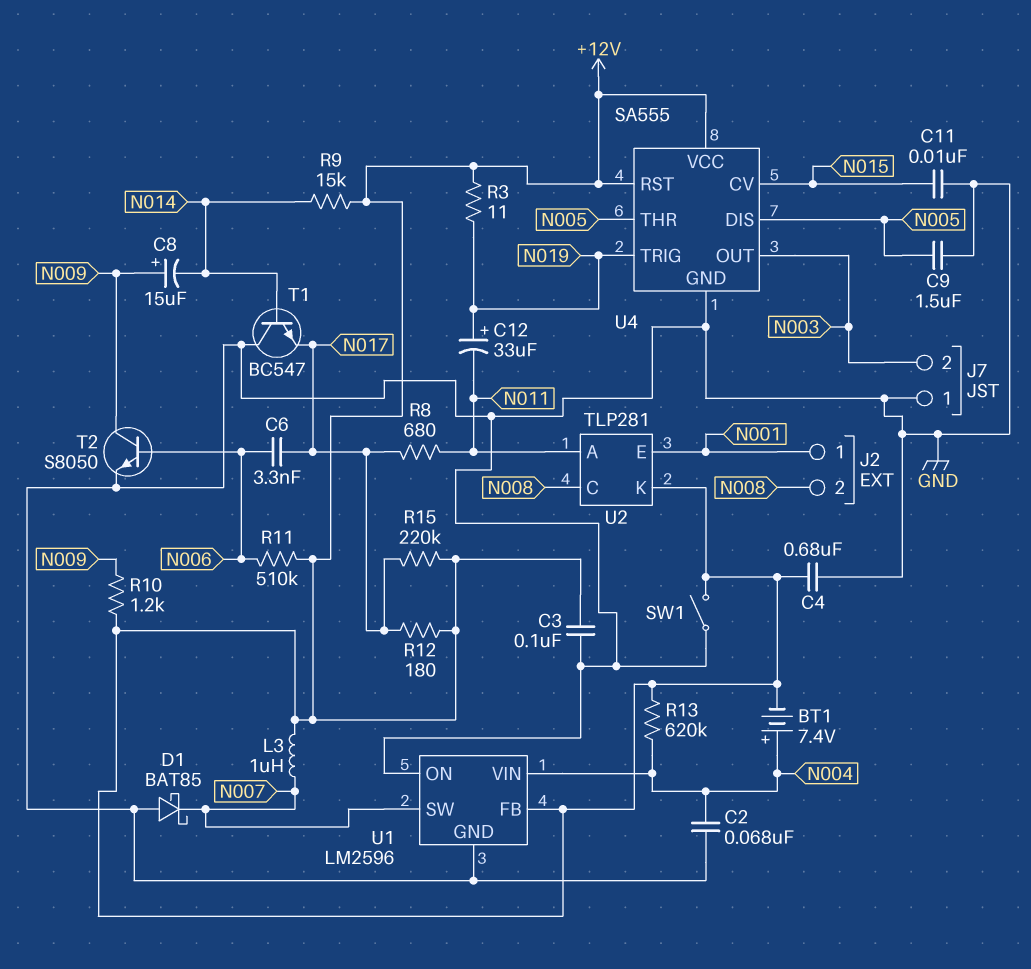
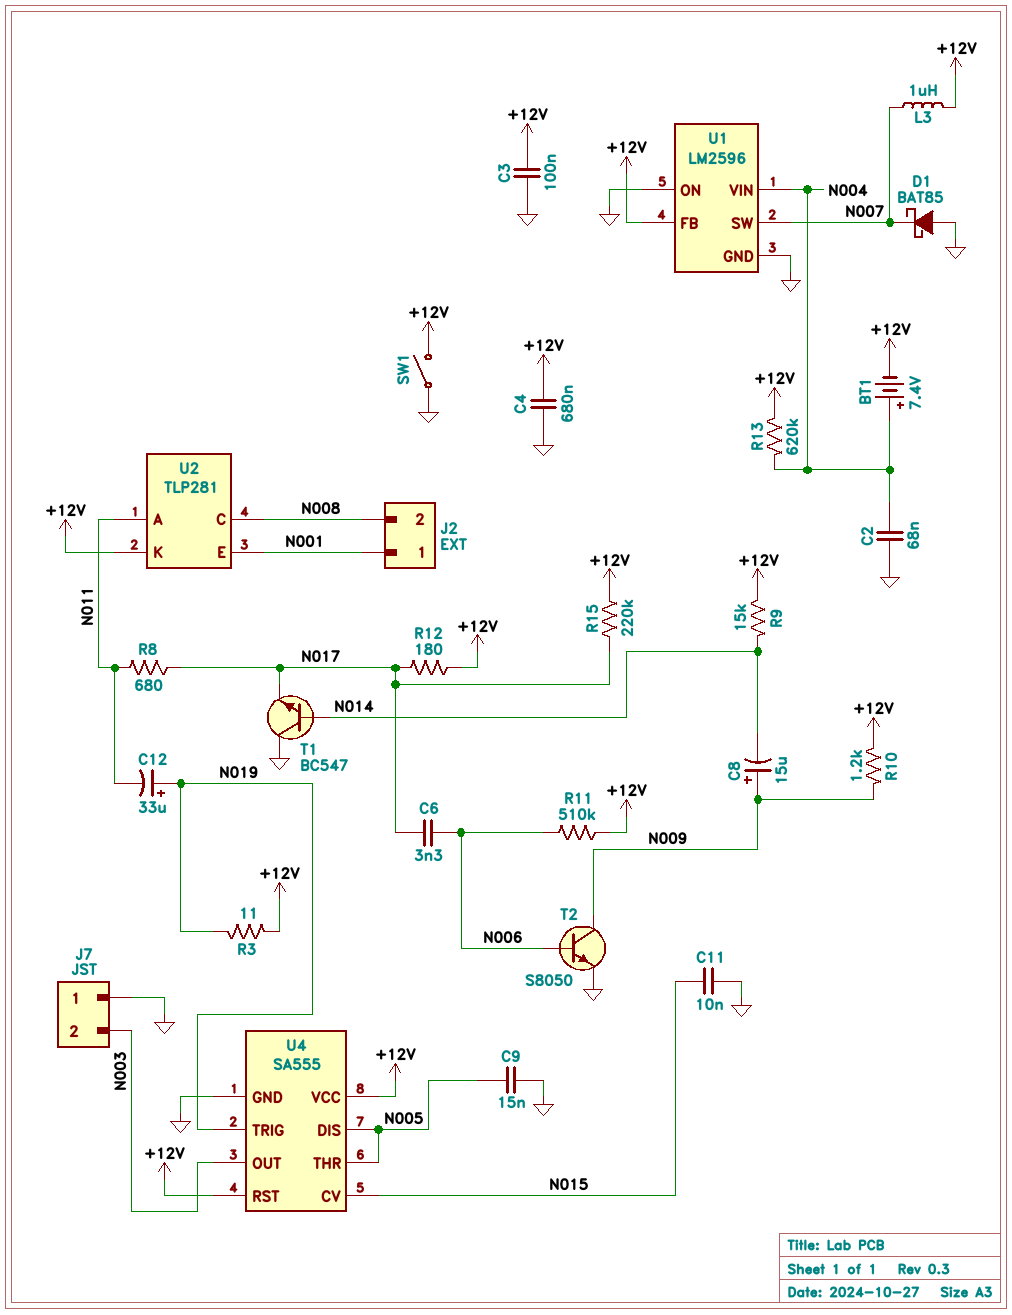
C9: 1.5uF (GND, N005) -> 15nF (GND, N005)

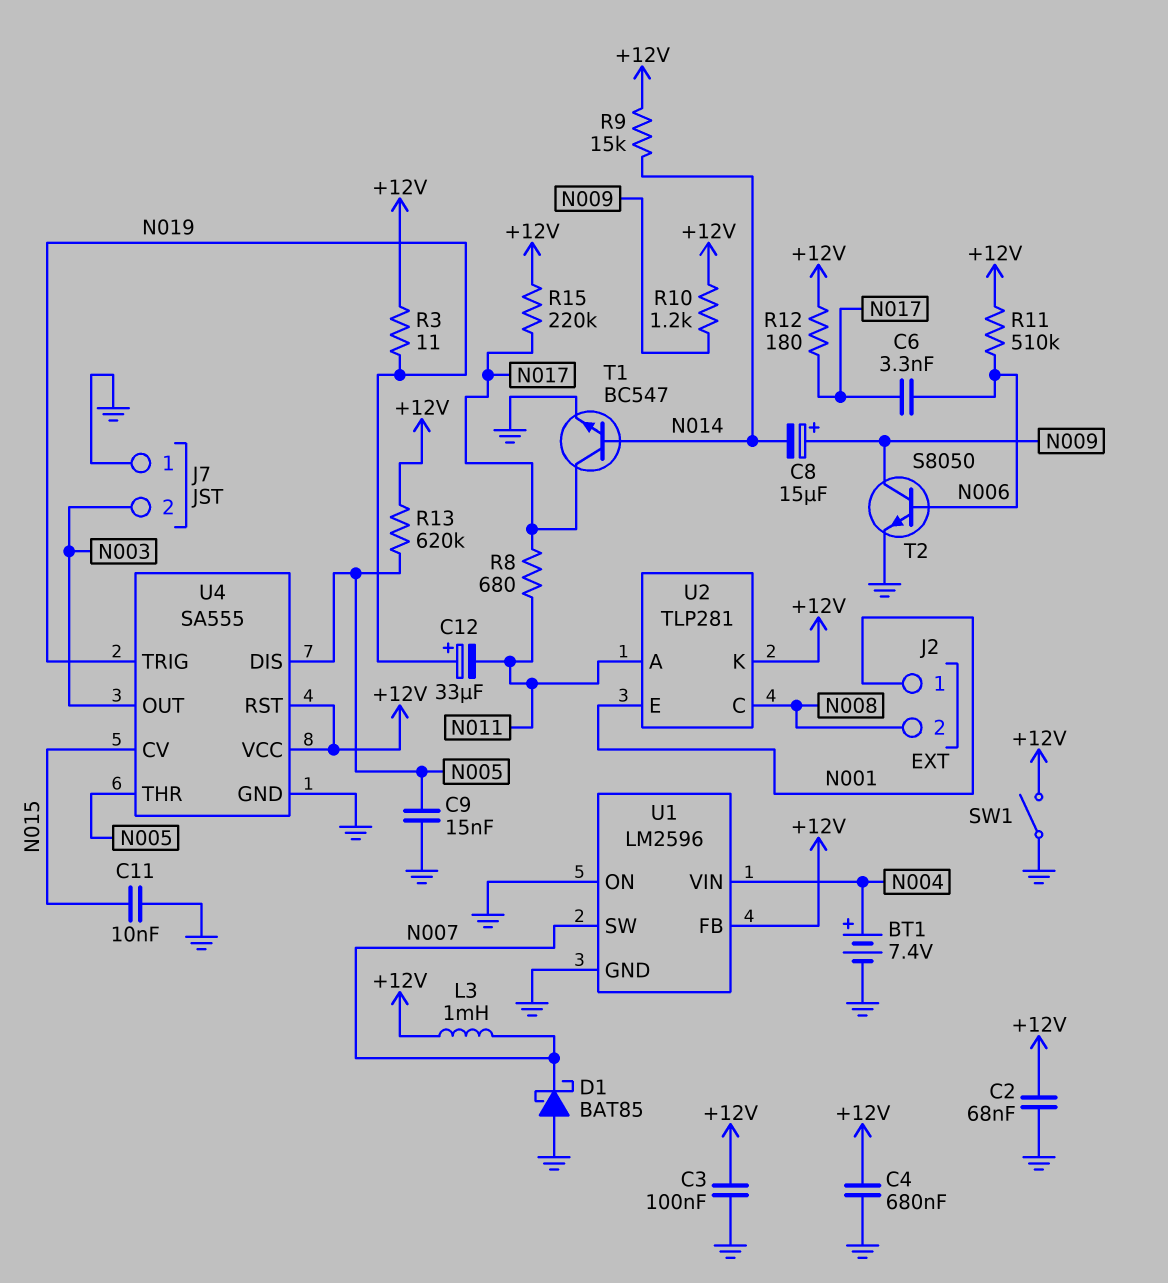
BT1: 7.4V (plus N004, minus +12V) -> 7.4V (plus N004, minus GND)
C2: 68nF (GND, N004) -> 68nF (+12V, GND)
L3: 1uH (+12V, N007) -> 1mH (+12V, N007)
R13: 620k (+12V, N004) -> 620k (+12V, N005)
T1: NPN BC547 (B N014, C GND, E N017) -> NPN BC547 (B N014, C N017, E GND)

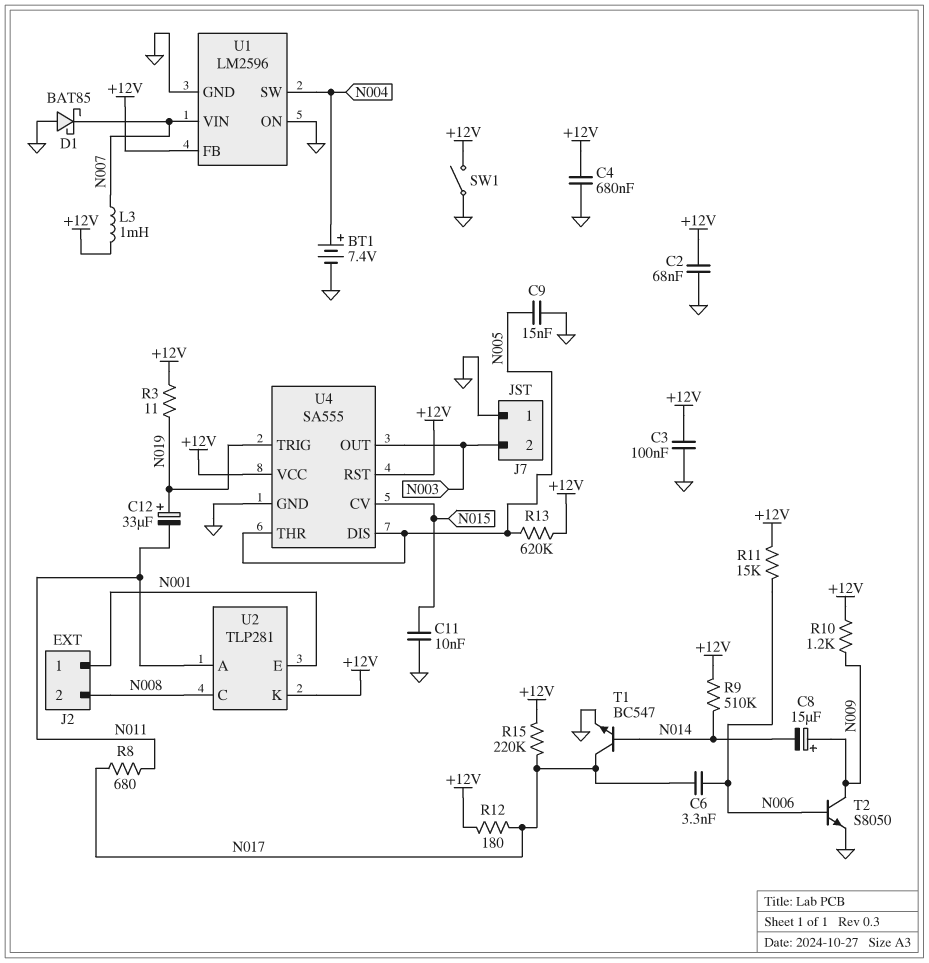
R9: 15k (+12V, N014) -> 510k (+12V, N014)
R11: 510k (+12V, N006) -> 15k (+12V, N006)
U1 pin SW: N007 -> N004
U1 pin VIN: N004 -> N007

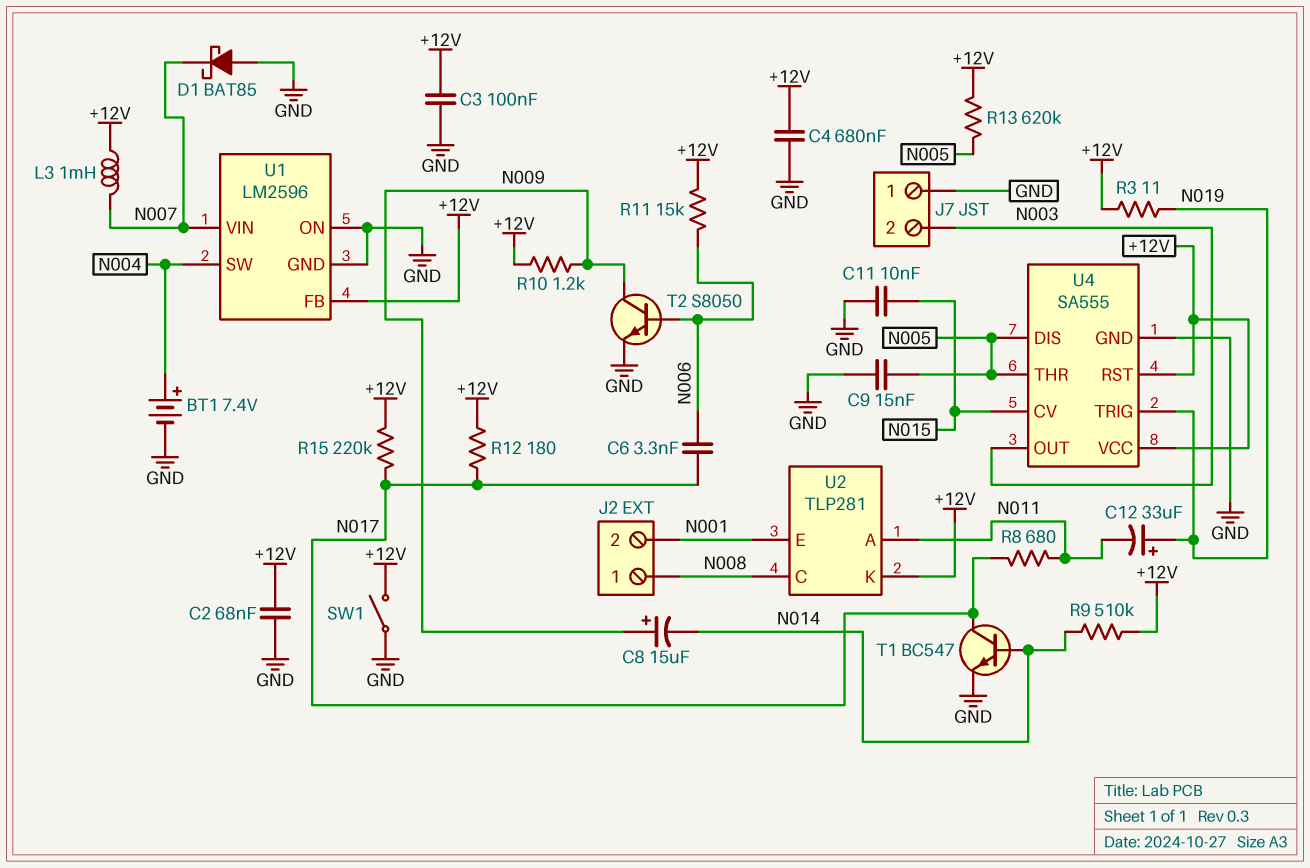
J2 pin 1: N001 -> N008
J2 pin 2: N008 -> N001

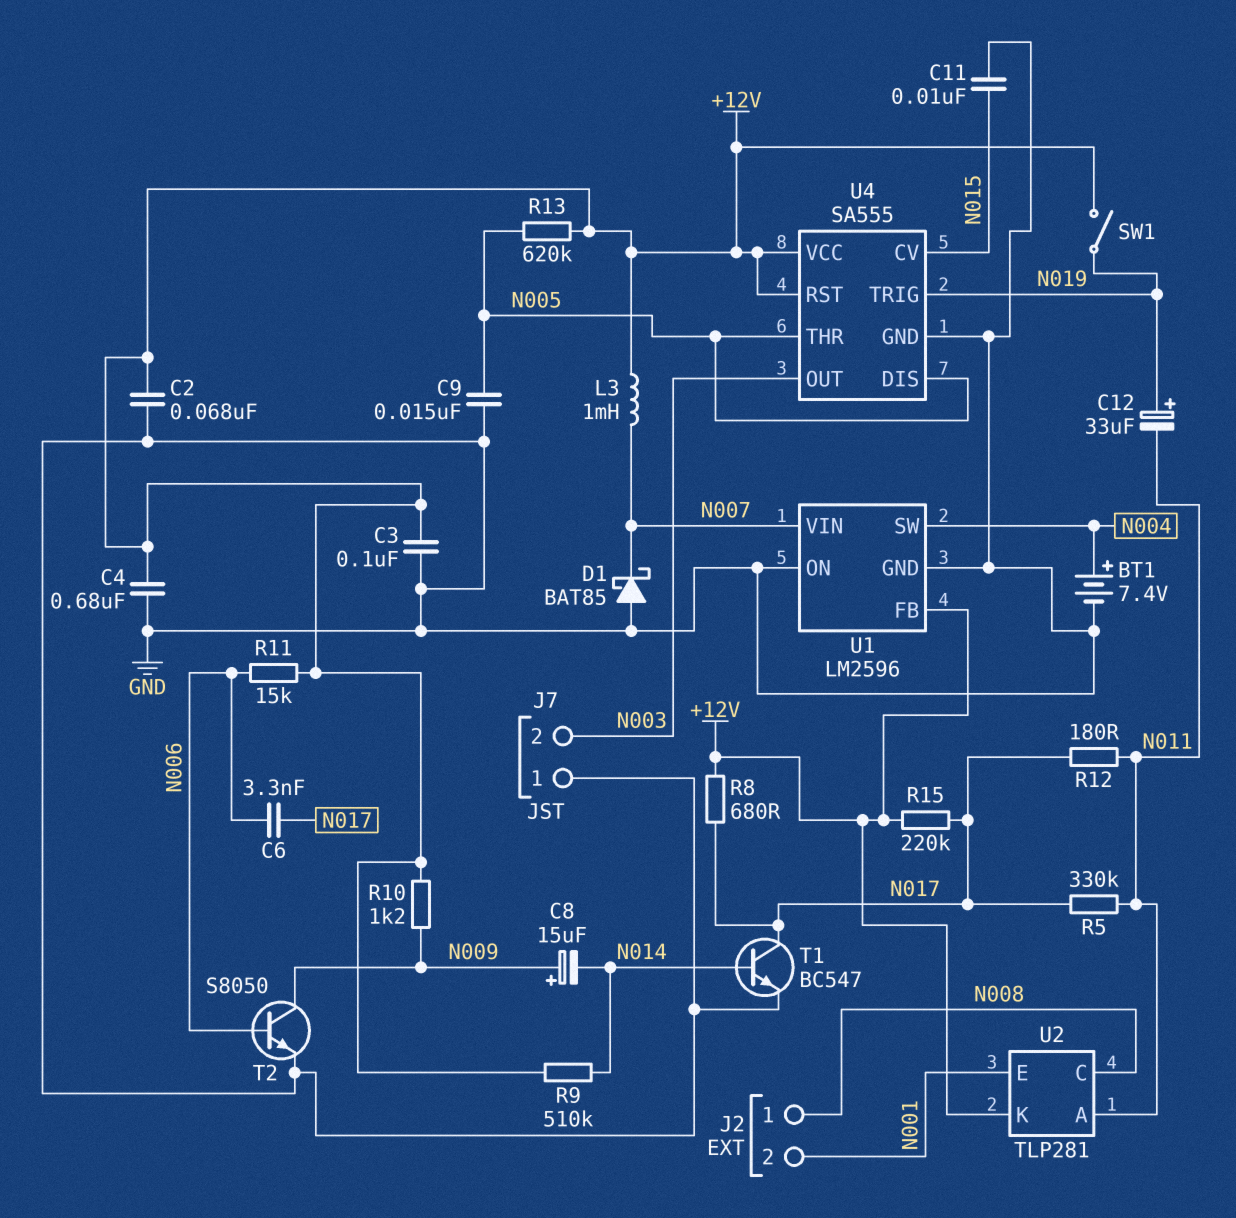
R3: 11 (+12V, N019) -> none
R5: none -> 330k (N011, N017)
R8: 680 (N011, N017) -> 680 (+12V, N017)
R12: 180 (+12V, N017) -> 180 (N011, N017)
SW1: switch (+12V, GND) -> switch (+12V, N019)

